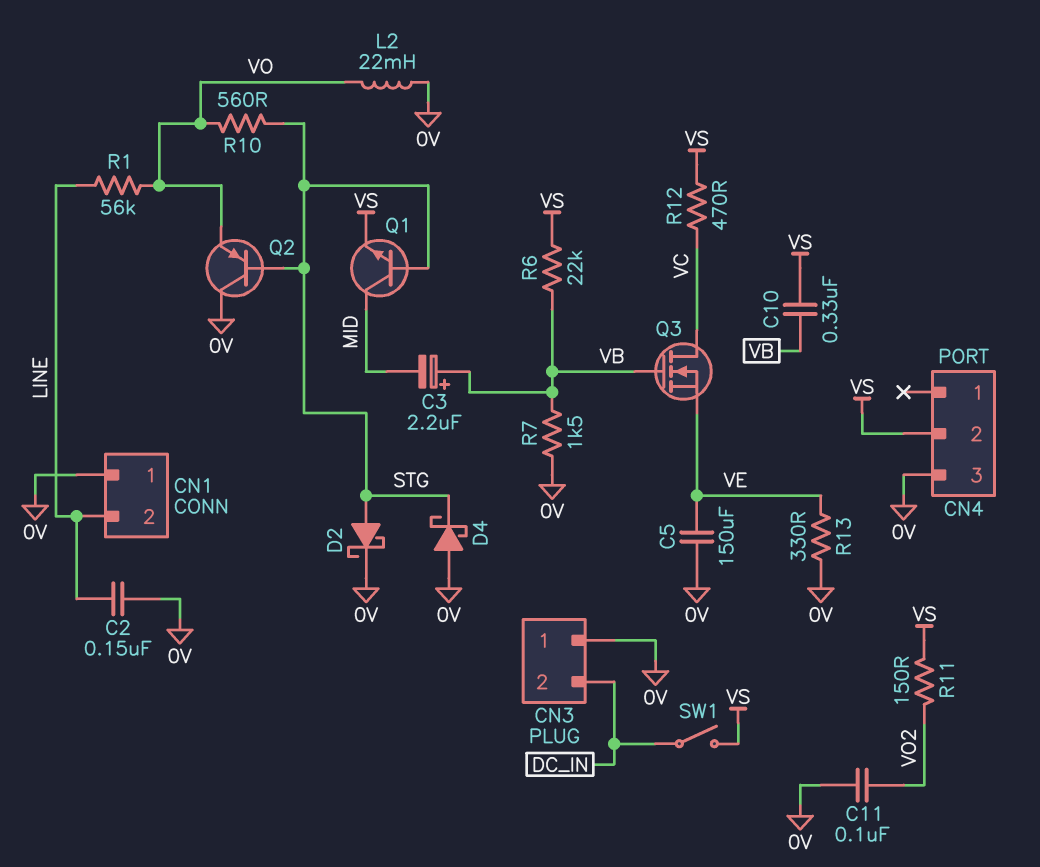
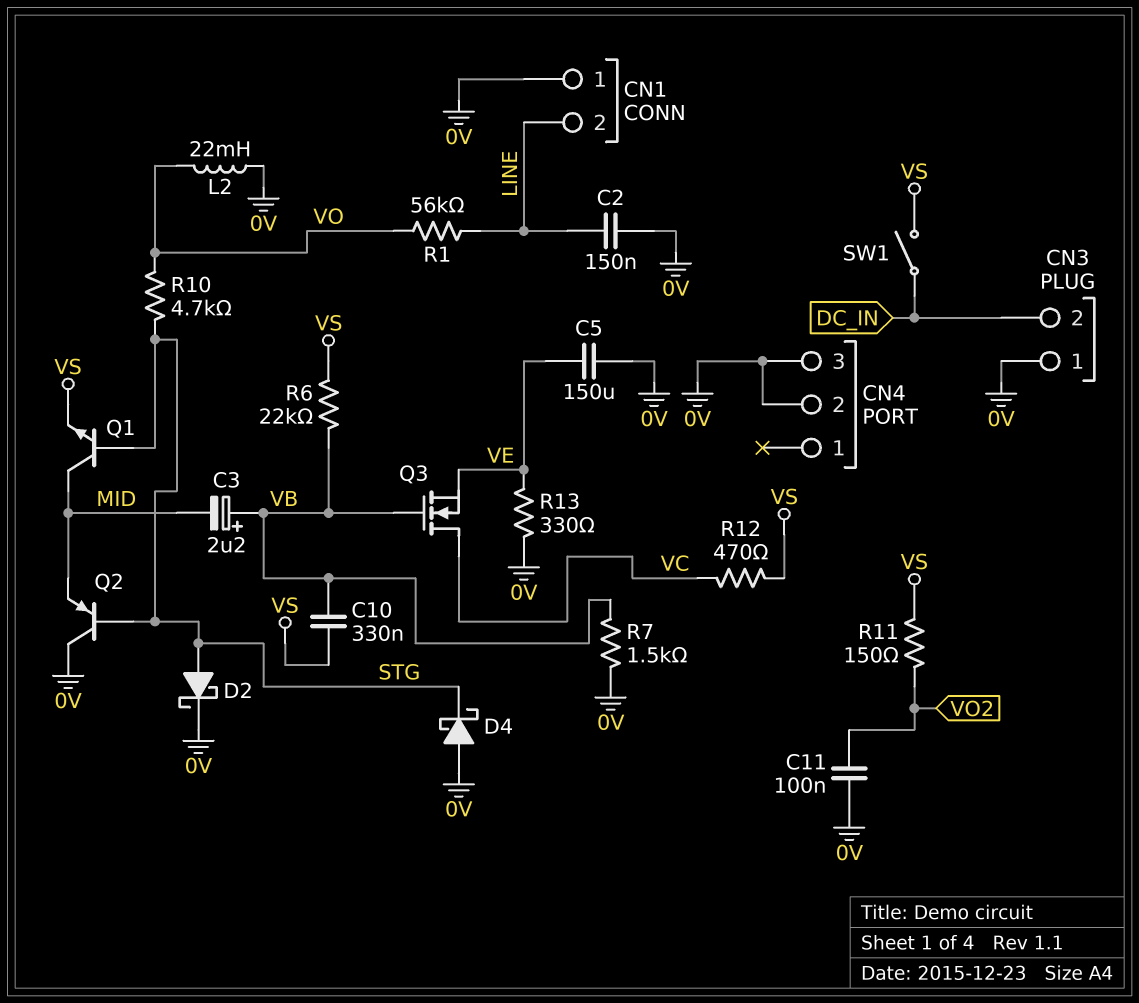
CN4 pin 2: VS -> 0V
Q2: PNP (B STG, C 0V, E VO) -> PNP (B STG, C 0V, E MID)
R10: 560 (STG, VO) -> 4.7k (STG, VO)

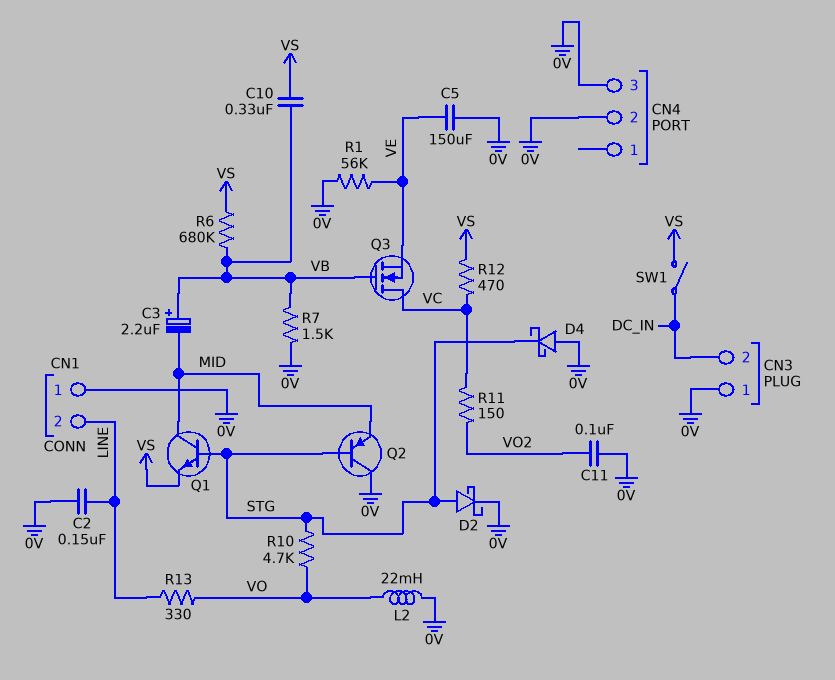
R1: 56k (LINE, VO) -> 56k (0V, VE)
R6: 22k (VB, VS) -> 680k (VB, VS)
R11: 150 (VO2, VS) -> 150 (VC, VO2)
R13: 330 (0V, VE) -> 330 (LINE, VO)

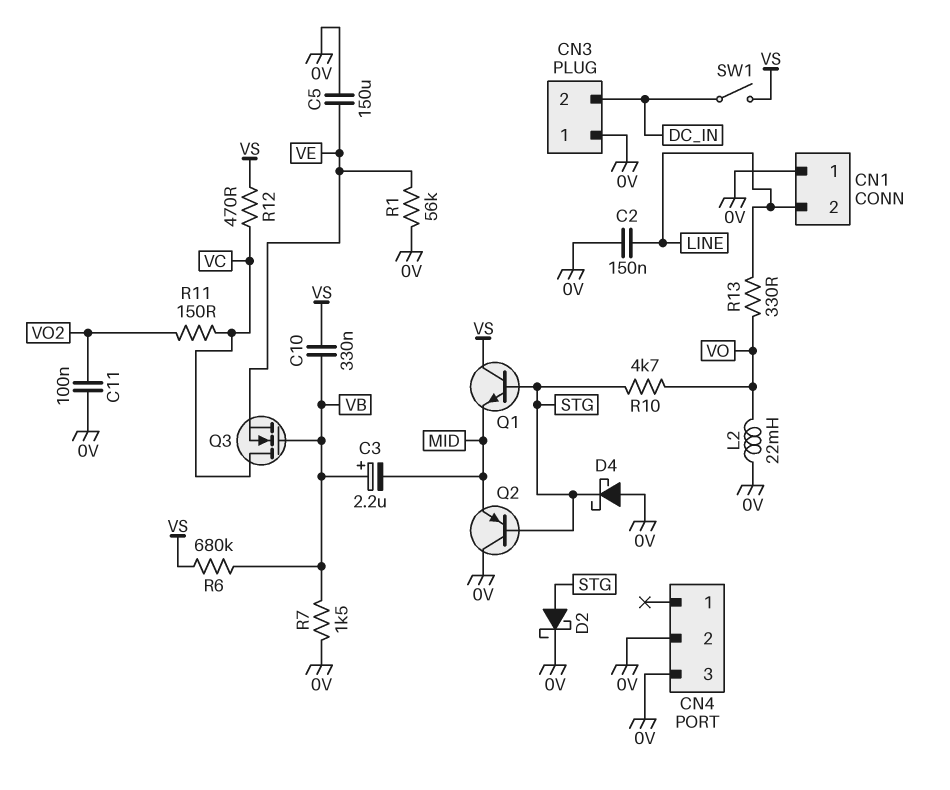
Q1: NPN (B STG, C MID, E VS) -> NPN (B STG, C VS, E MID)

